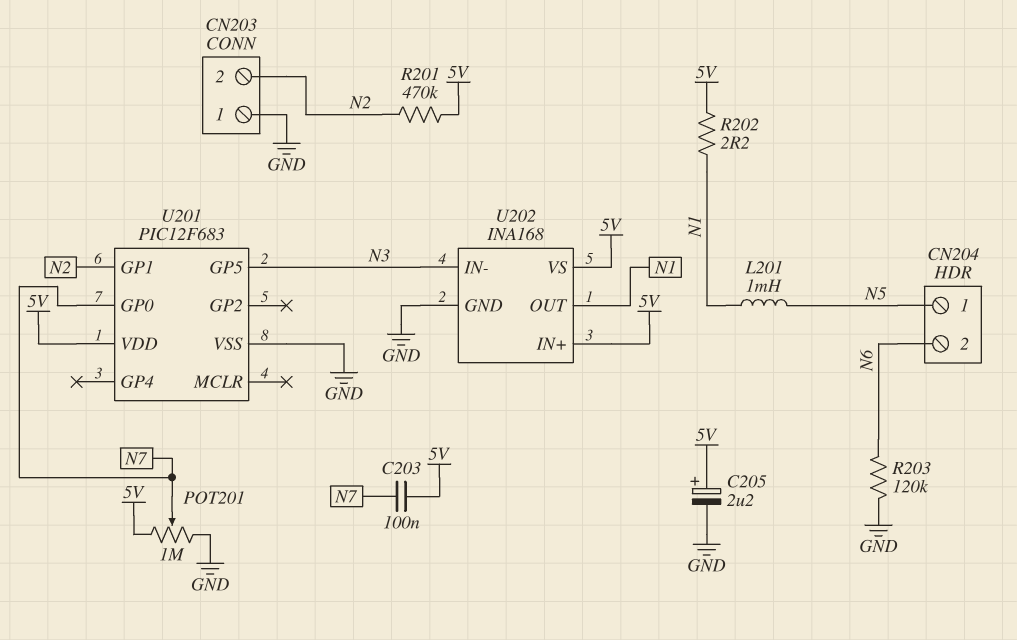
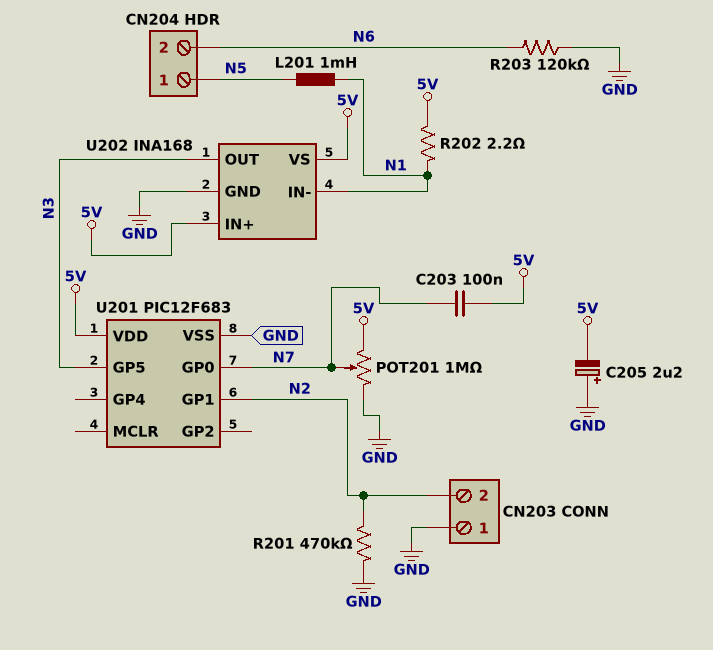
C205: 2.2uF (plus 5V, minus GND) -> 2.2uF (plus GND, minus 5V)
R201: 470k (5V, N2) -> 470k (GND, N2)
U202 pin IN-: N3 -> N1
U202 pin OUT: N1 -> N3

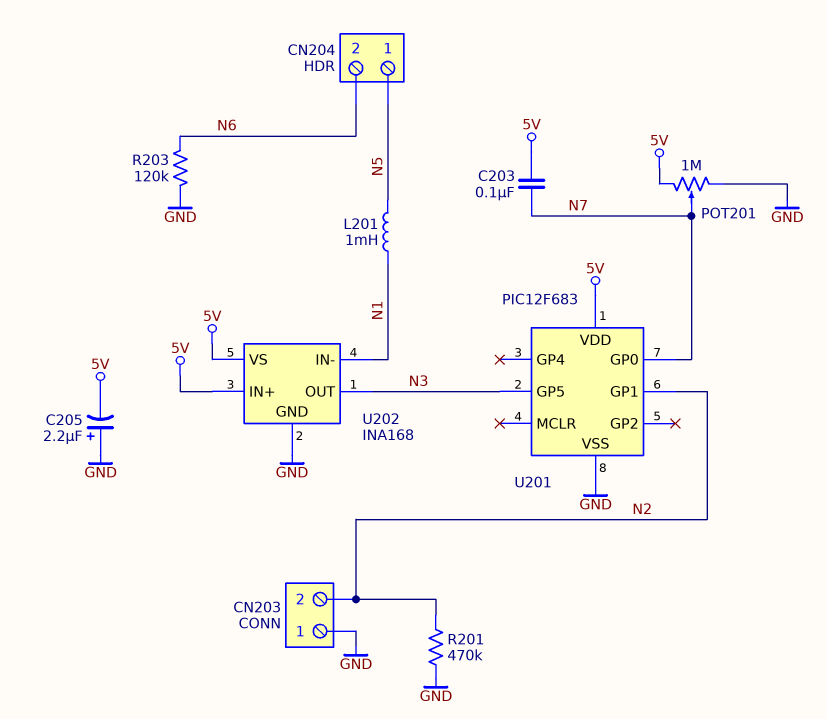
R202: 2.2 (5V, N1) -> none

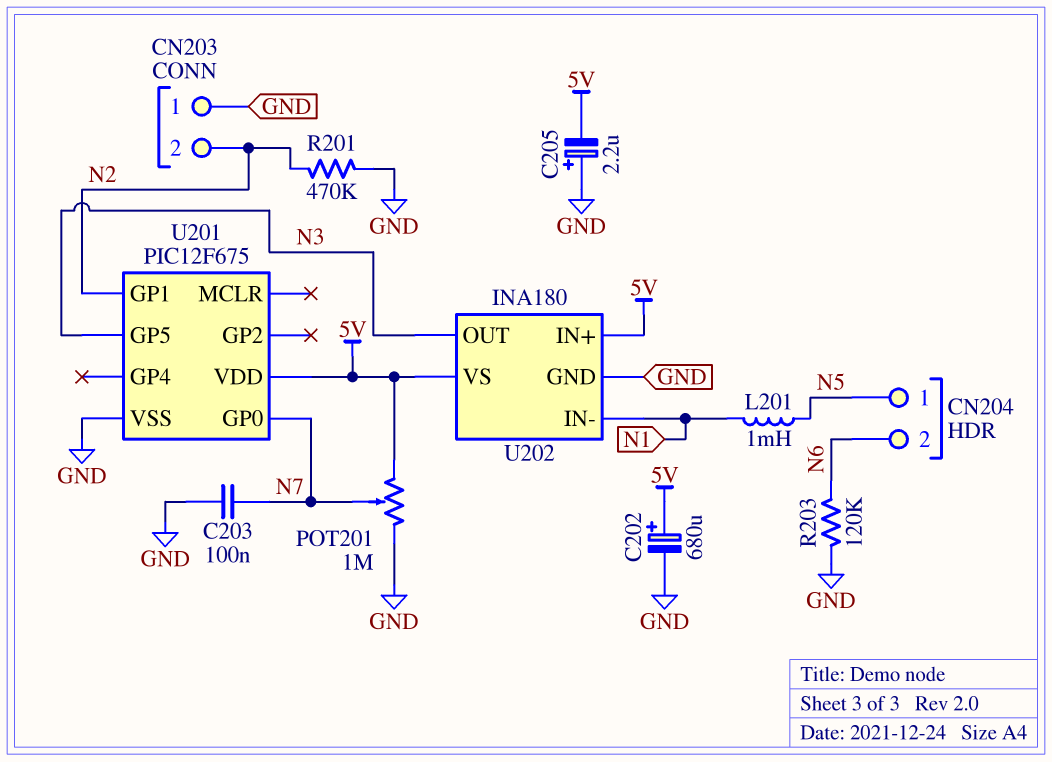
C202: none -> 680uF (plus 5V, minus GND)
C203: 100nF (5V, N7) -> 100nF (GND, N7)
U201: PIC12F683 -> PIC12F675
U202: INA168 -> INA180

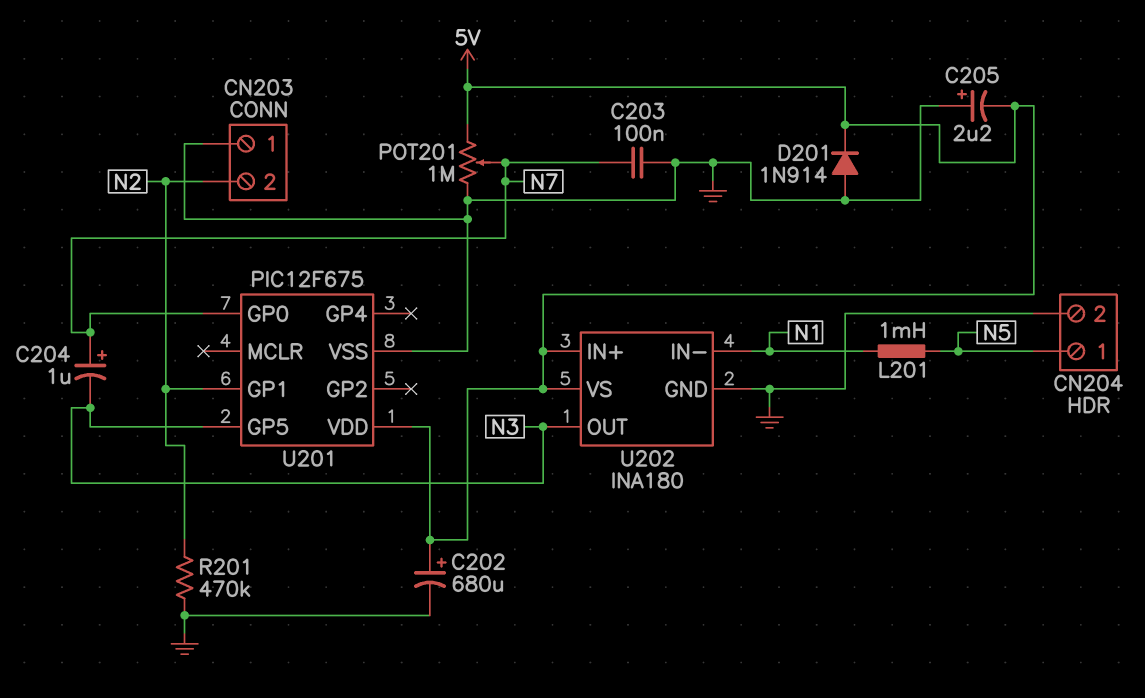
C204: none -> 1uF (plus N7, minus N3)
CN204 pin 2: N6 -> GND
D201: none -> diode 1N914 (A GND, K 5V)
R203: 120k (GND, N6) -> none

